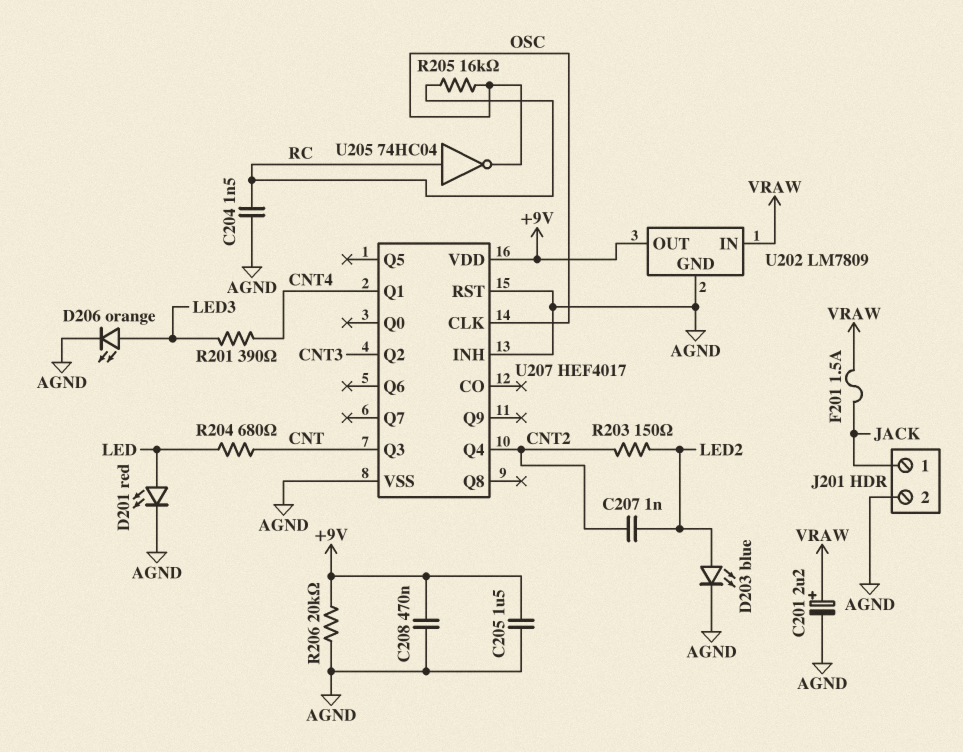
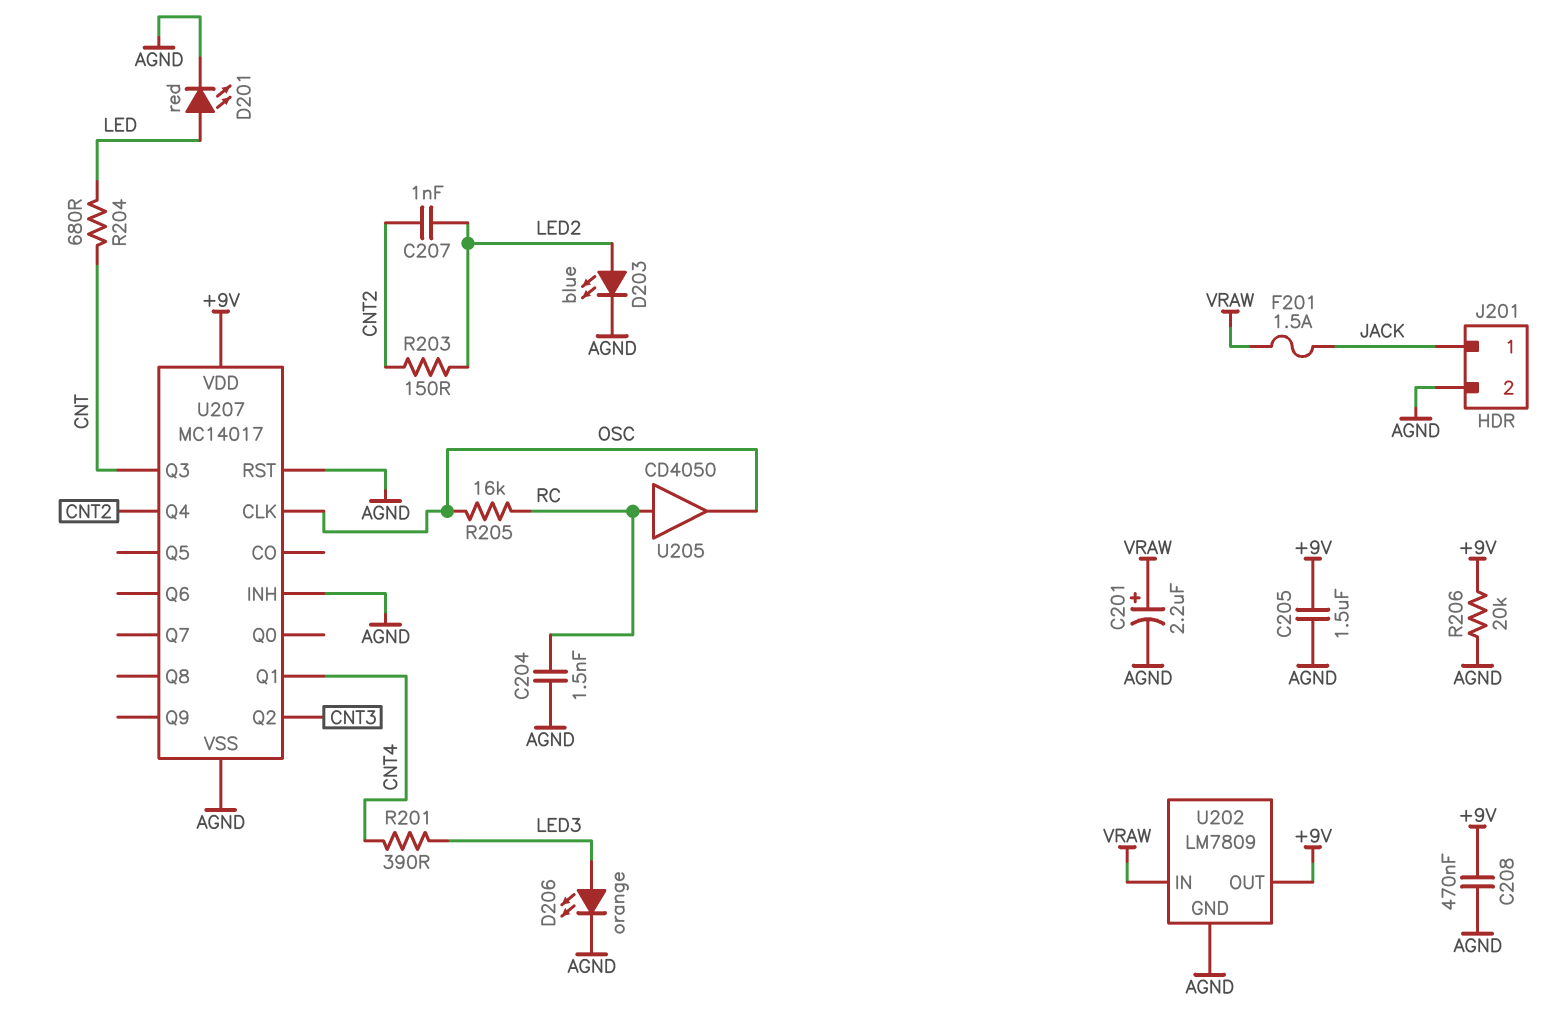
U205: NOT 74HC04 (in RC, out OSC) -> buffer CD4050 (in RC, out OSC)
U207: HEF4017 -> MC14017

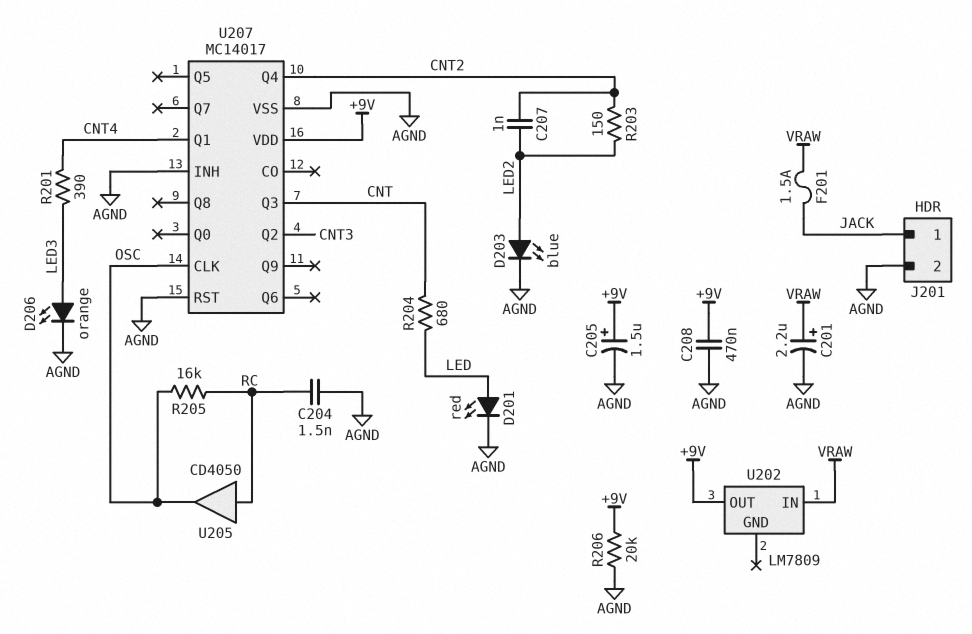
C205: 1.5uF (+9V, AGND) -> 1.5uF (plus +9V, minus AGND)
U202 pin GND: AGND -> none

